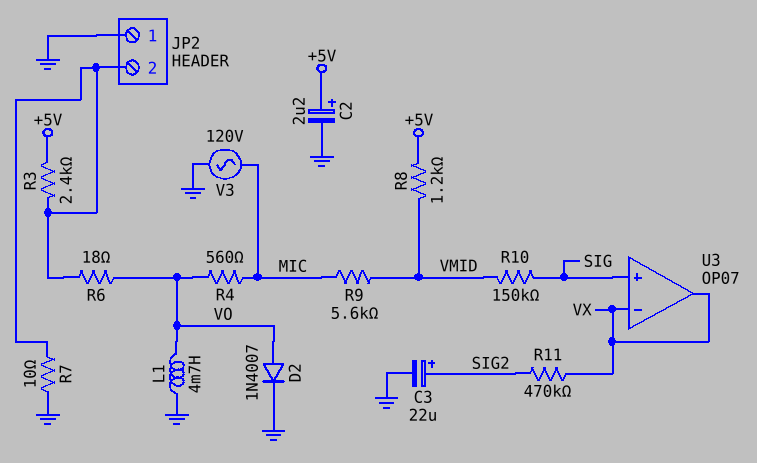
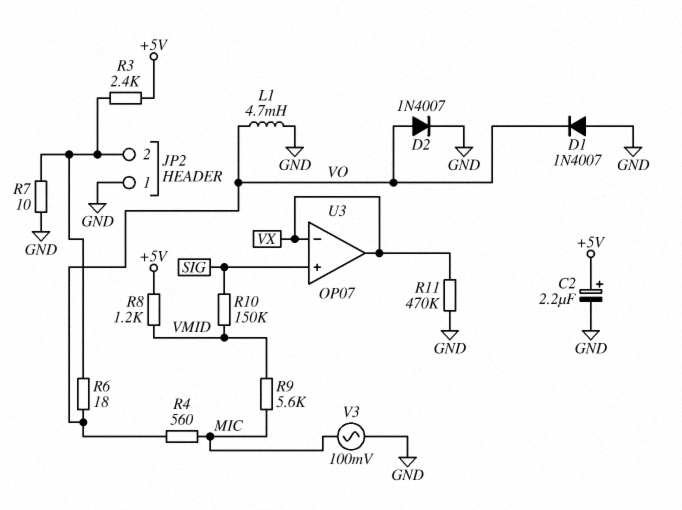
C3: 22uF (plus SIG2, minus GND) -> none
D1: none -> diode 1N4007 (A GND, K VO)
R11: 470k (SIG2, VX) -> 470k (GND, VX)
V3: AC 120V (GND, MIC) -> AC 100mV (GND, MIC)

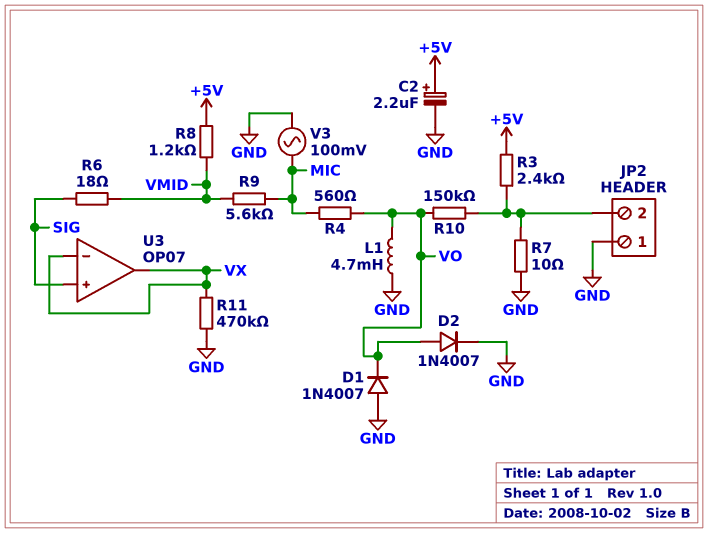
R6: 18 (JP2/2, VO) -> 18 (SIG, VMID)
R10: 150k (SIG, VMID) -> 150k (JP2/2, VO)

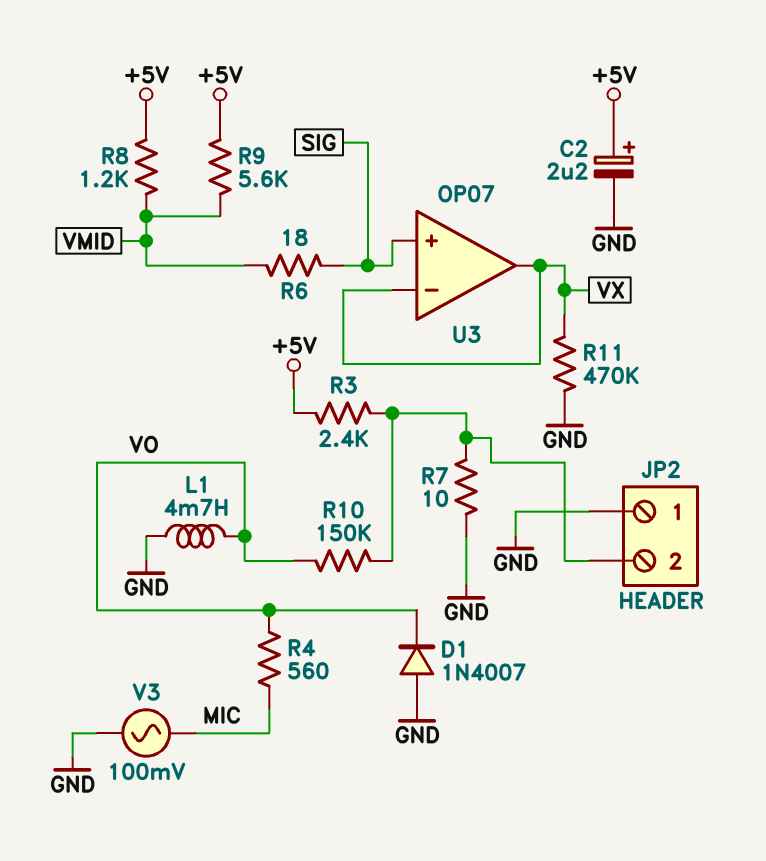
D2: diode 1N4007 (A VO, K GND) -> none
R9: 5.6k (MIC, VMID) -> 5.6k (+5V, VMID)

